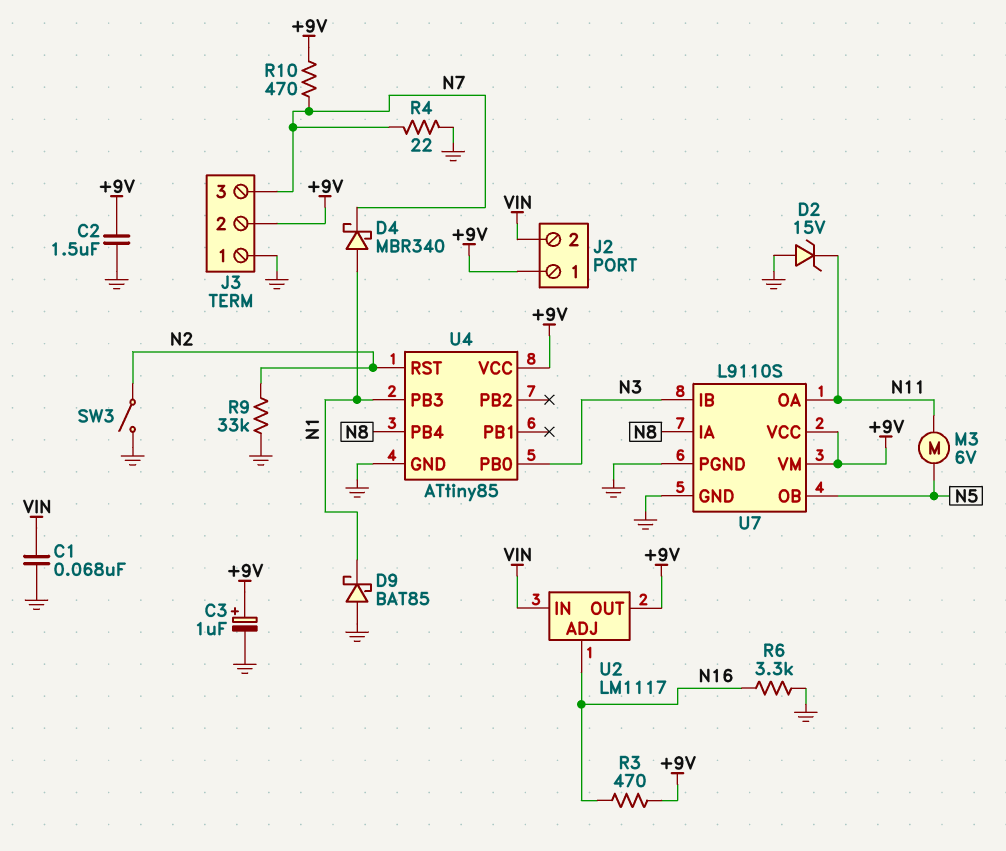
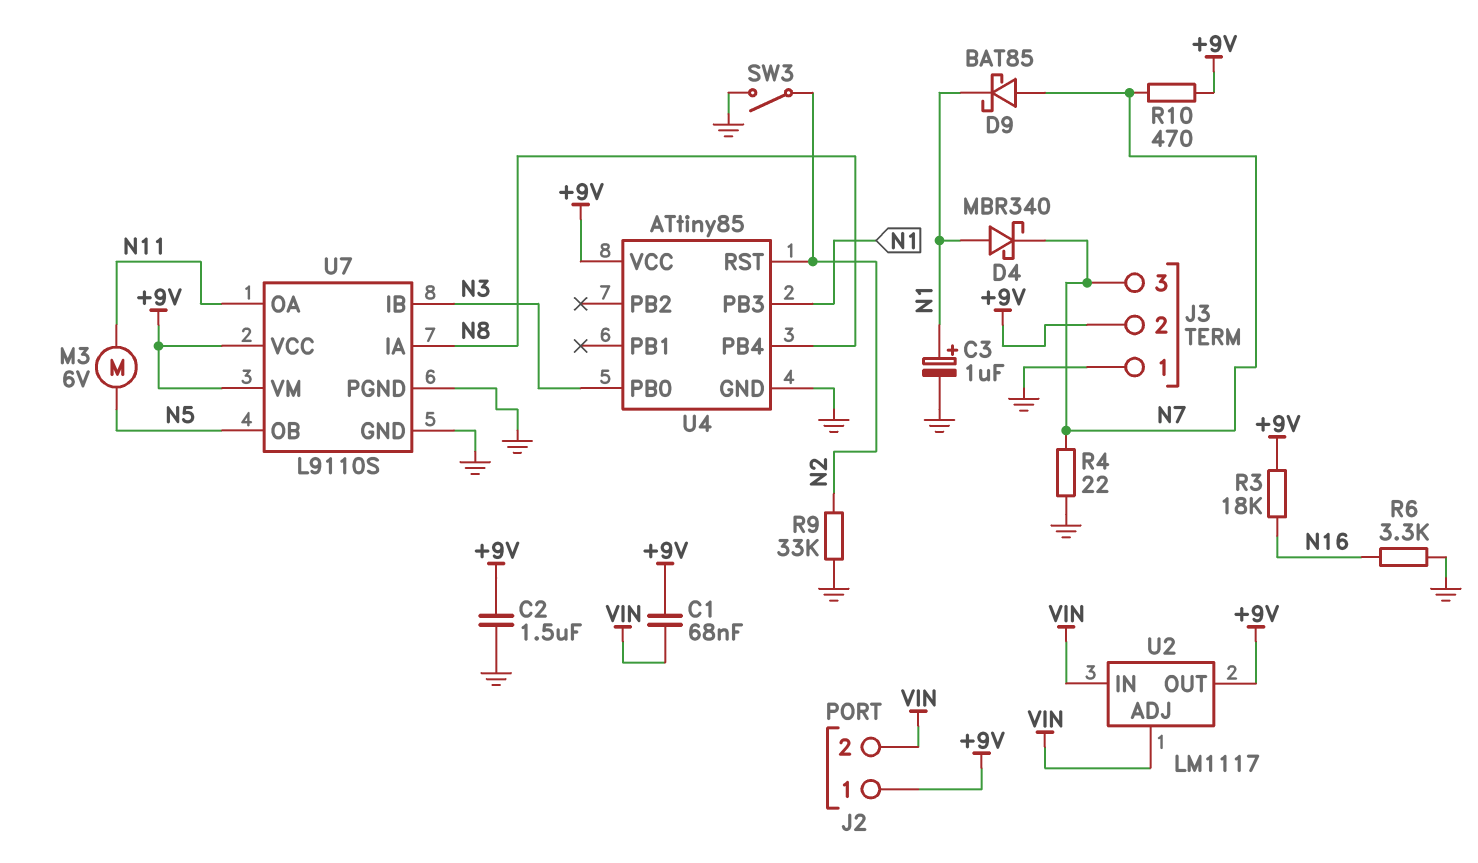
C1: 68nF (GND, VIN) -> 68nF (+9V, VIN)
C3: 1uF (plus +9V, minus GND) -> 1uF (plus N1, minus GND)
D2: zener 15V (A GND, K N11) -> none
D9: schottky BAT85 (A GND, K N1) -> schottky BAT85 (A N7, K N1)
R3: 470 (+9V, N16) -> 18k (+9V, N16)
U2 pin ADJ: N16 -> VIN

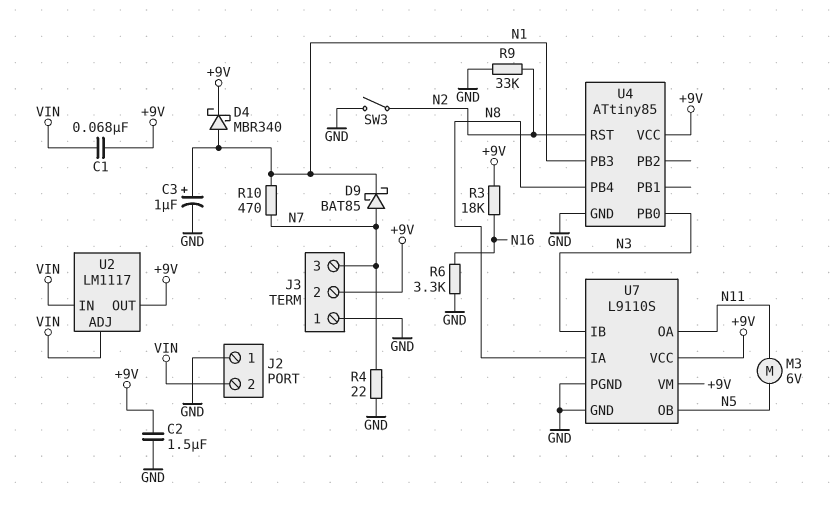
D4: schottky MBR340 (A N1, K N7) -> schottky MBR340 (A N1, K +9V)
J2 pin 1: +9V -> GND
R10: 470 (+9V, N7) -> 470 (N1, N7)

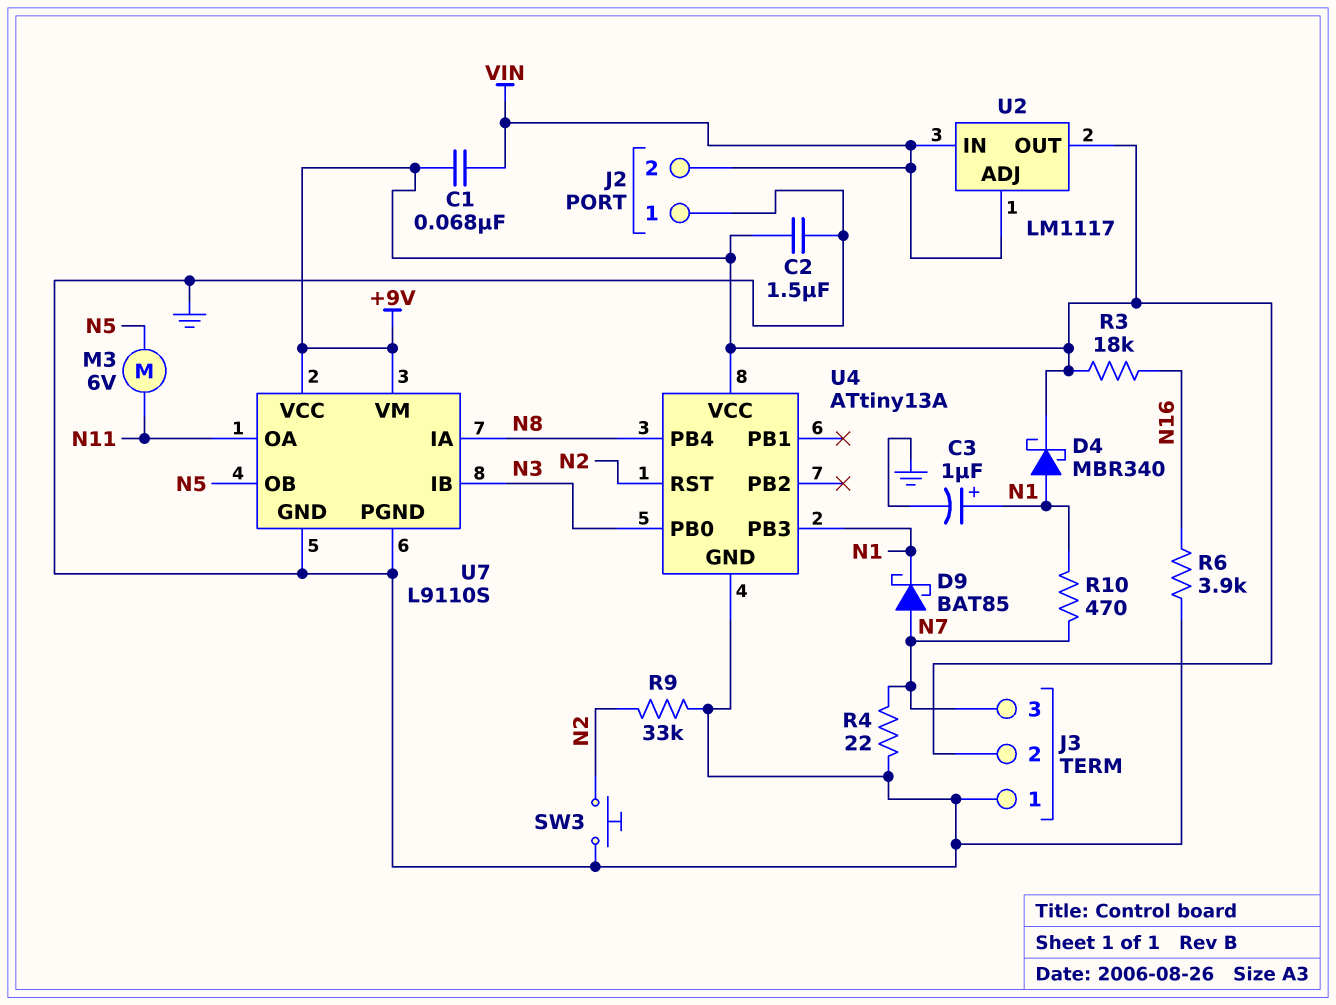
R6: 3.3k (GND, N16) -> 3.9k (GND, N16)
SW3: switch (GND, N2) -> button (GND, N2)
U4: ATtiny85 -> ATtiny13A

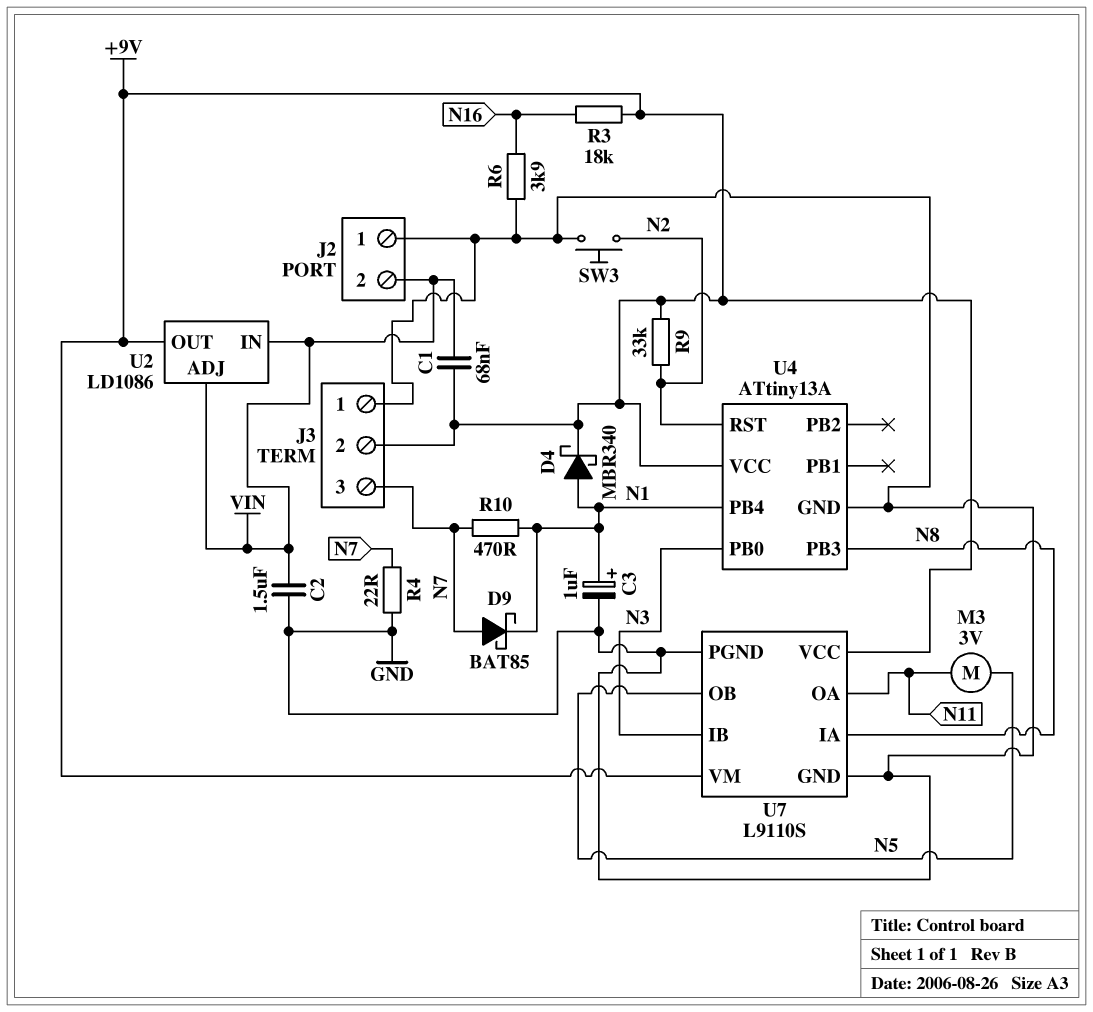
C2: 1.5uF (+9V, GND) -> 1.5uF (GND, VIN)
M3: motor 6V (N5, N11) -> motor 3V (N5, N11)
R9: 33k (GND, N2) -> 33k (+9V, N2)
U2: LM1117 -> LD1086
U4 pin PB3: N1 -> N8
U4 pin PB4: N8 -> N1

